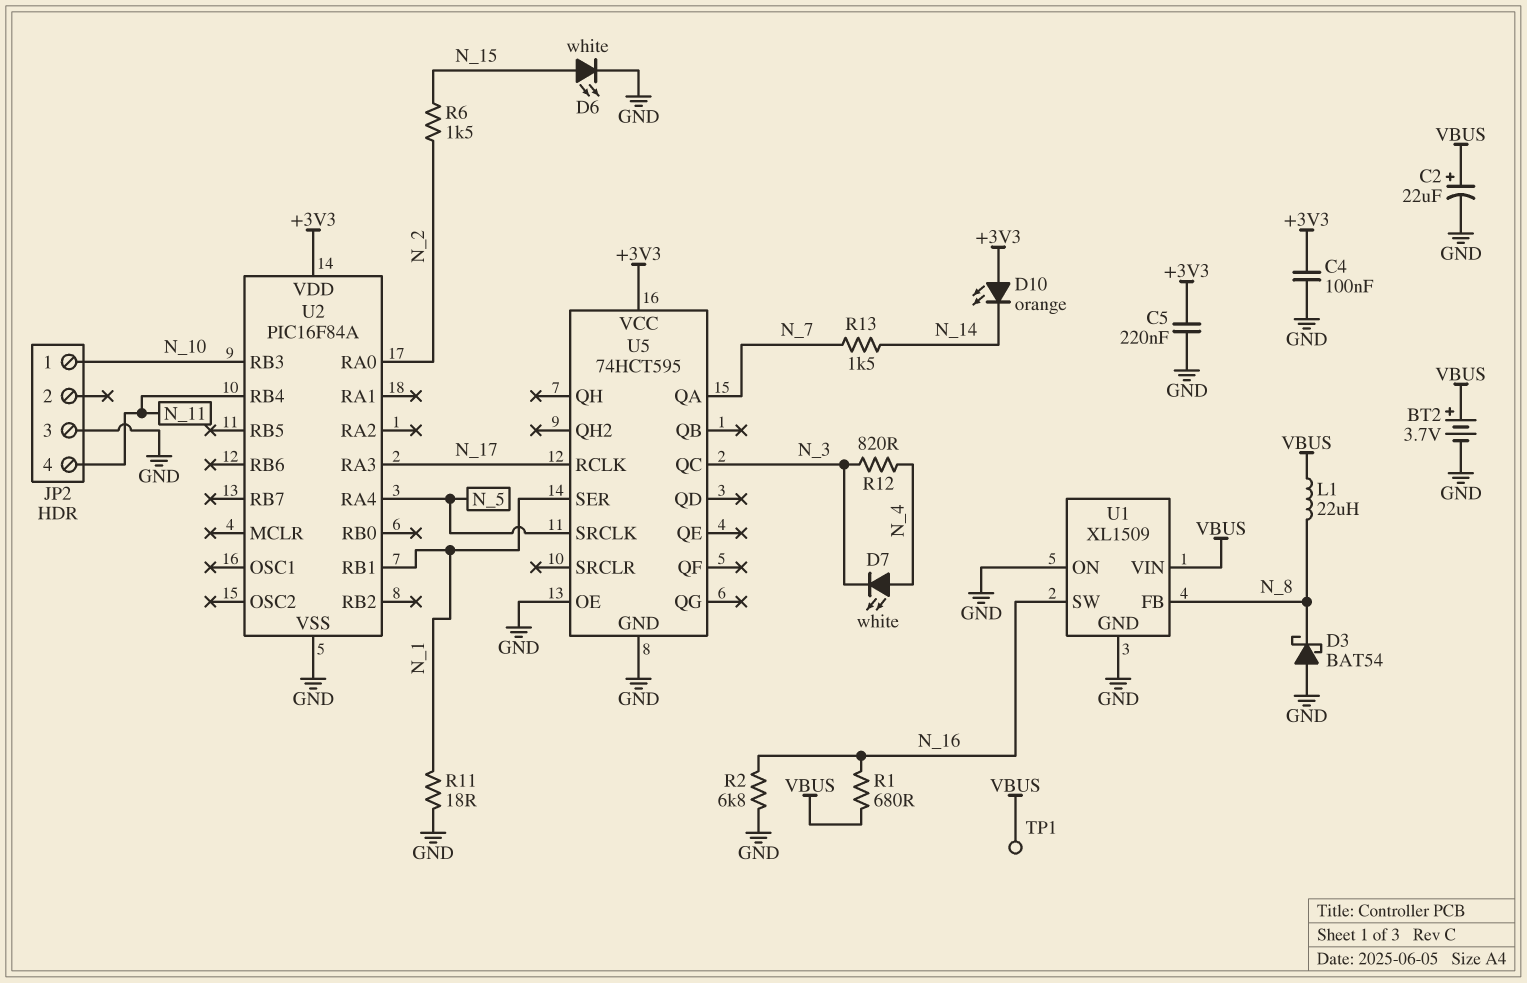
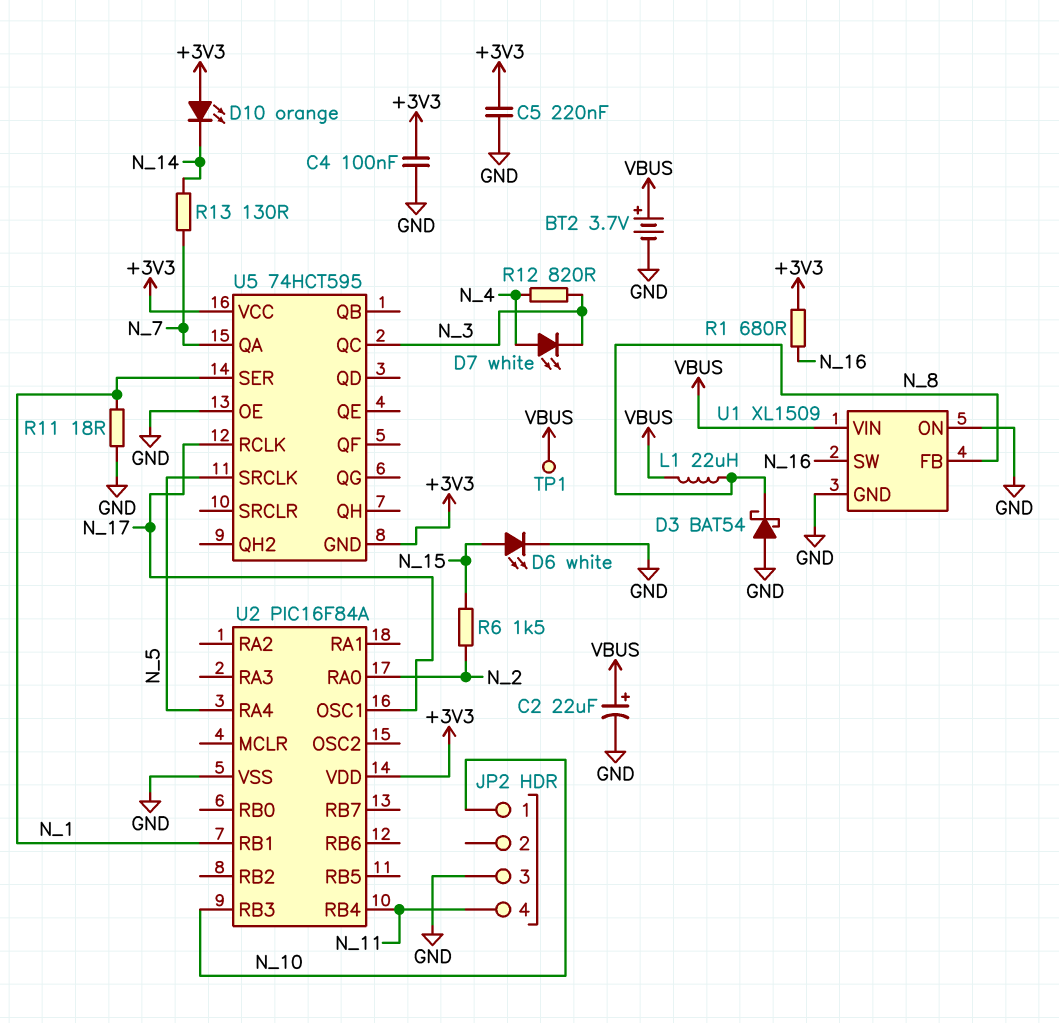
R1: 680 (N_16, VBUS) -> 680 (+3V3, N_16)
R2: 6.8k (GND, N_16) -> none
R13: 1.5k (N_7, N_14) -> 130 (N_7, N_14)
U2 pin OSC1: none -> N_17
U2 pin RA3: N_17 -> none
U5 pin GND: GND -> +3V3

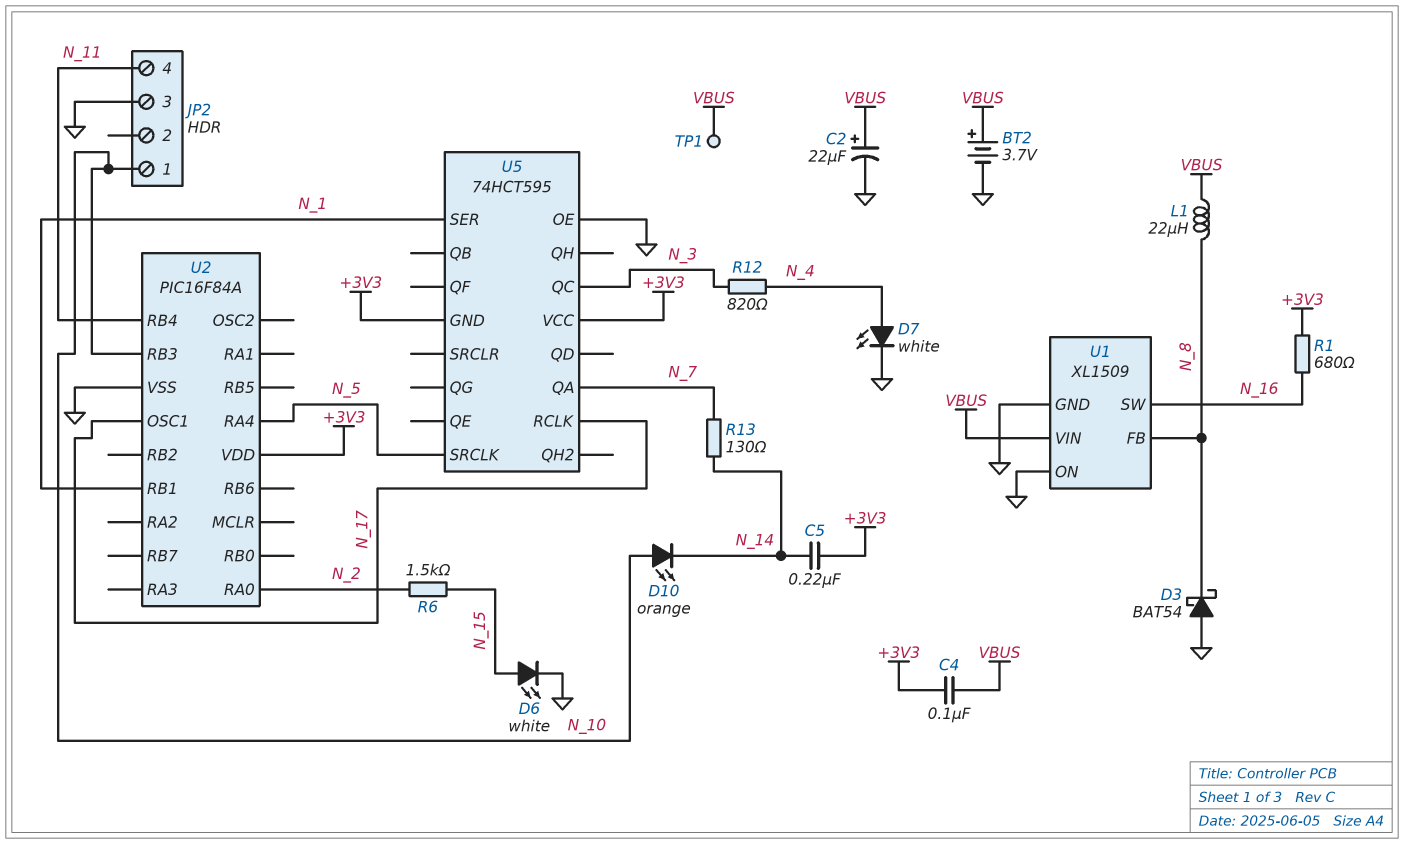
C4: 100nF (+3V3, GND) -> 100nF (+3V3, VBUS)
C5: 220nF (+3V3, GND) -> 220nF (+3V3, N_14)
D7: LED white (A N_4, K N_3) -> LED white (A N_4, K GND)
D10: LED orange (A +3V3, K N_14) -> LED orange (A N_10, K N_14)
R11: 18 (GND, N_1) -> none

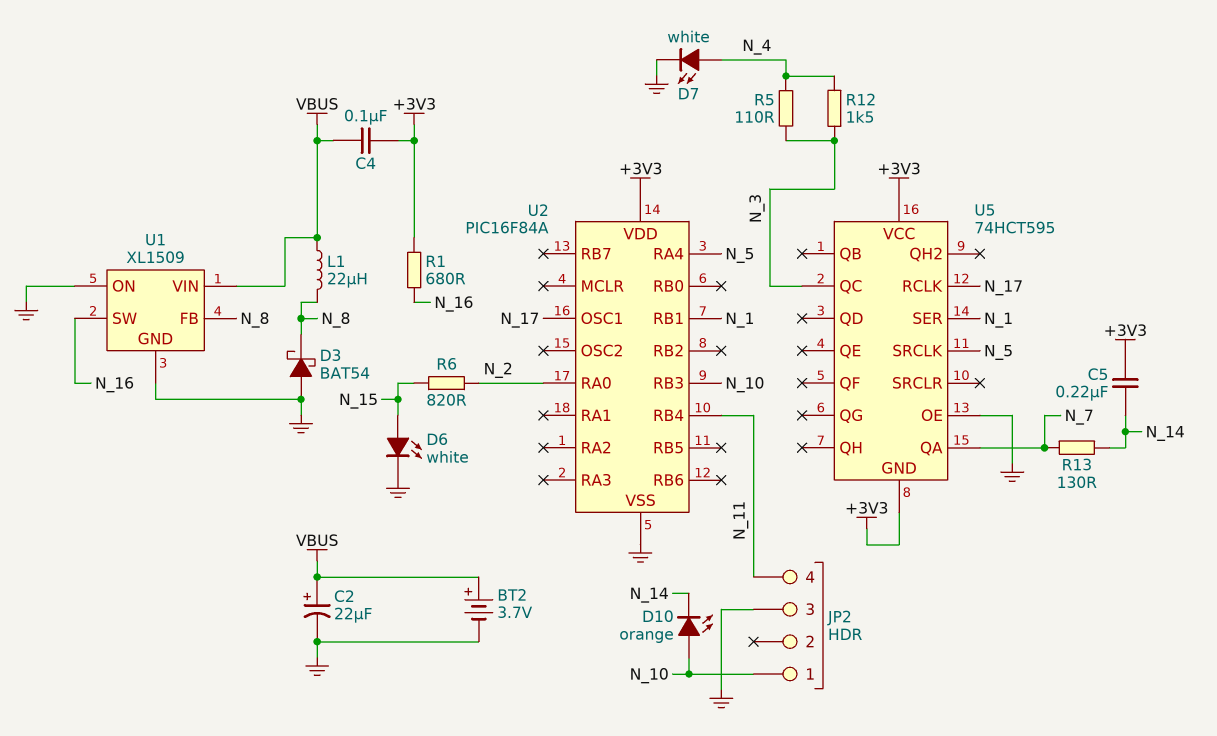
R5: none -> 110 (N_3, N_4)
R6: 1.5k (N_2, N_15) -> 820 (N_2, N_15)
R12: 820 (N_3, N_4) -> 1.5k (N_3, N_4)
TP1: test point (VBUS) -> none

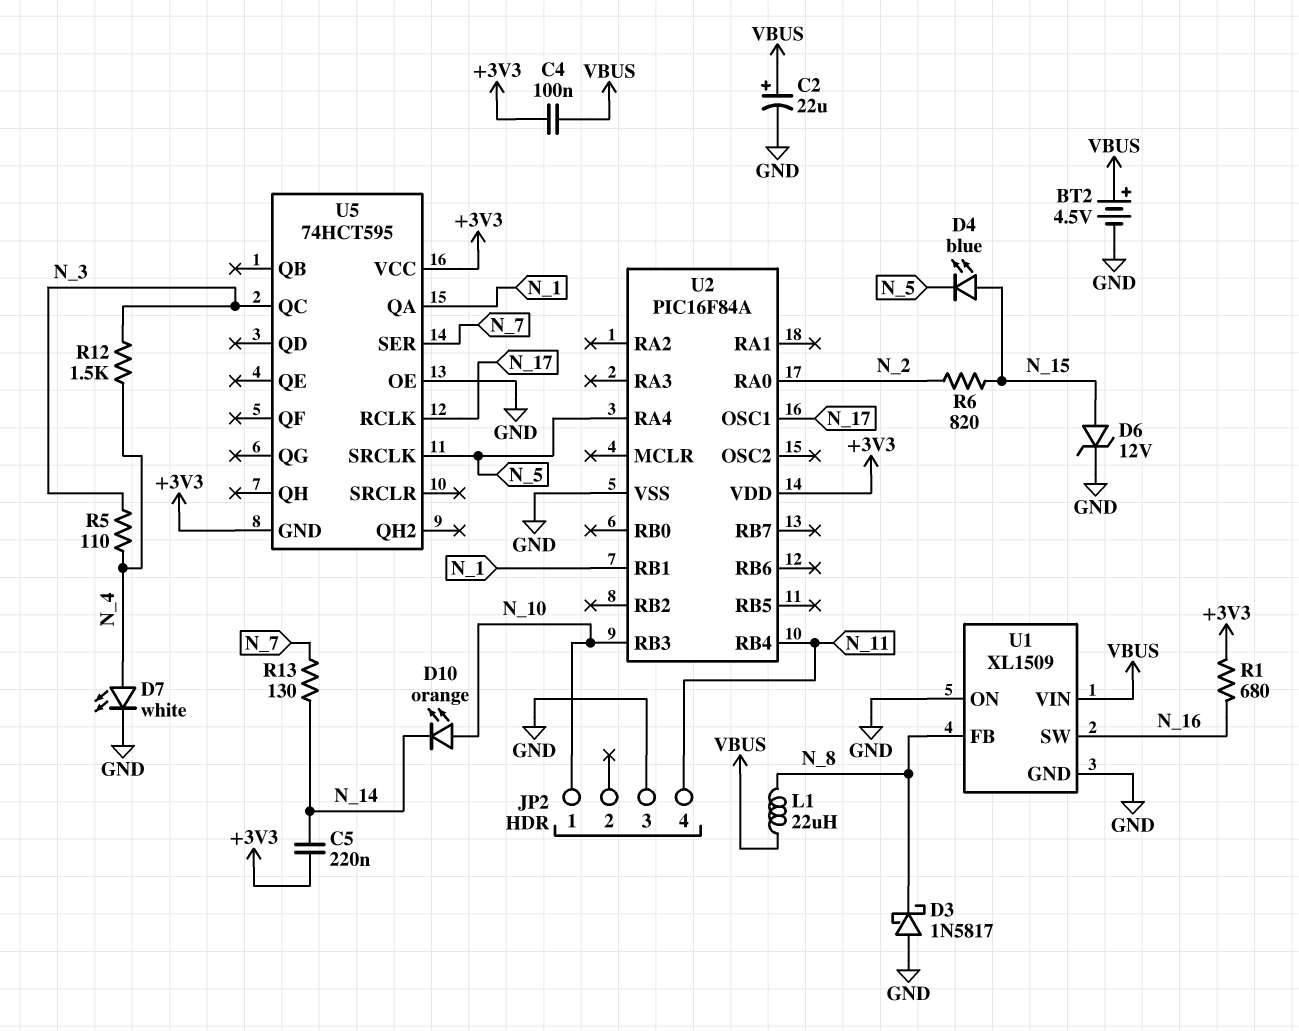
BT2: 3.7V (plus VBUS, minus GND) -> 4.5V (plus VBUS, minus GND)
D3: schottky BAT54 (A GND, K N_8) -> schottky 1N5817 (A GND, K N_8)
D4: none -> LED blue (A N_15, K N_5)
D6: LED white (A N_15, K GND) -> zener 12V (A N_15, K GND)
U5 pin QA: N_7 -> N_1
U5 pin SER: N_1 -> N_7

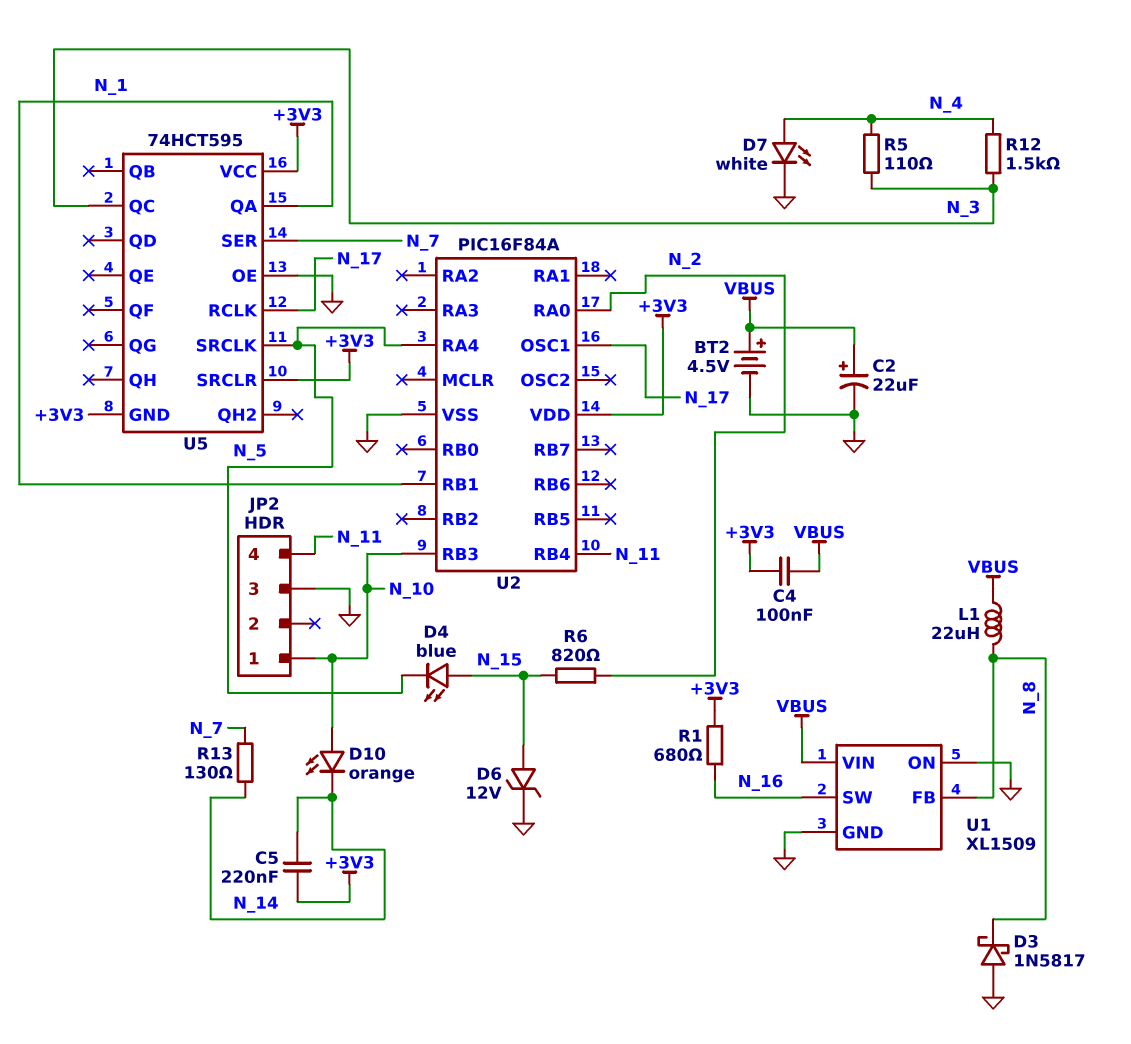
U5 pin SRCLR: none -> +3V3

